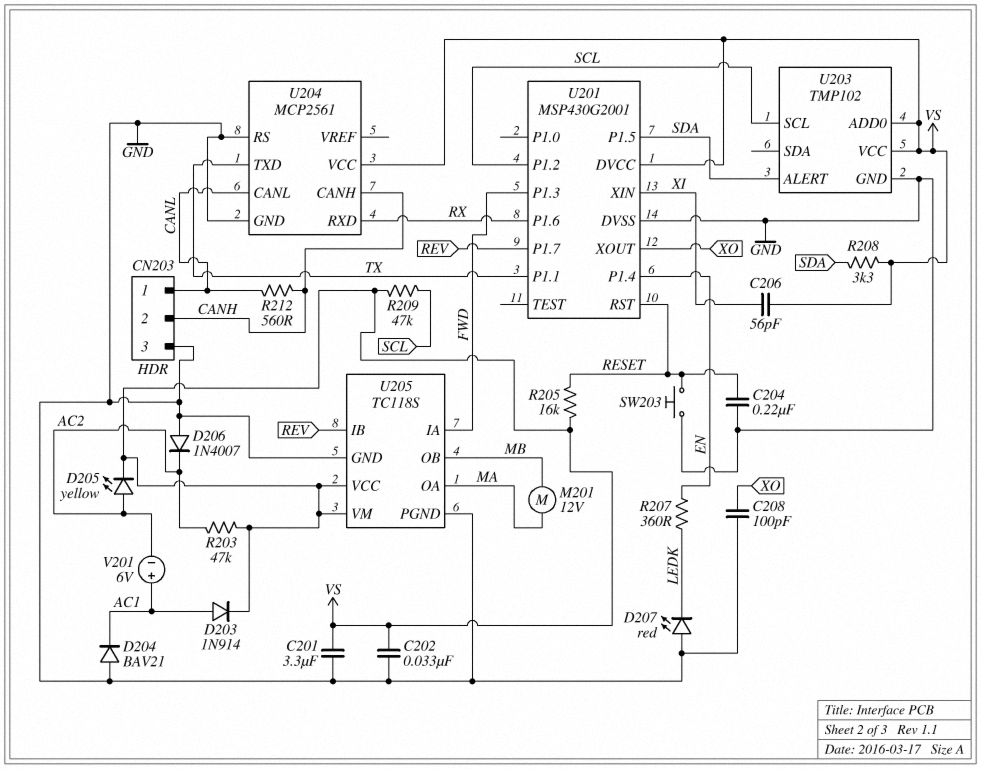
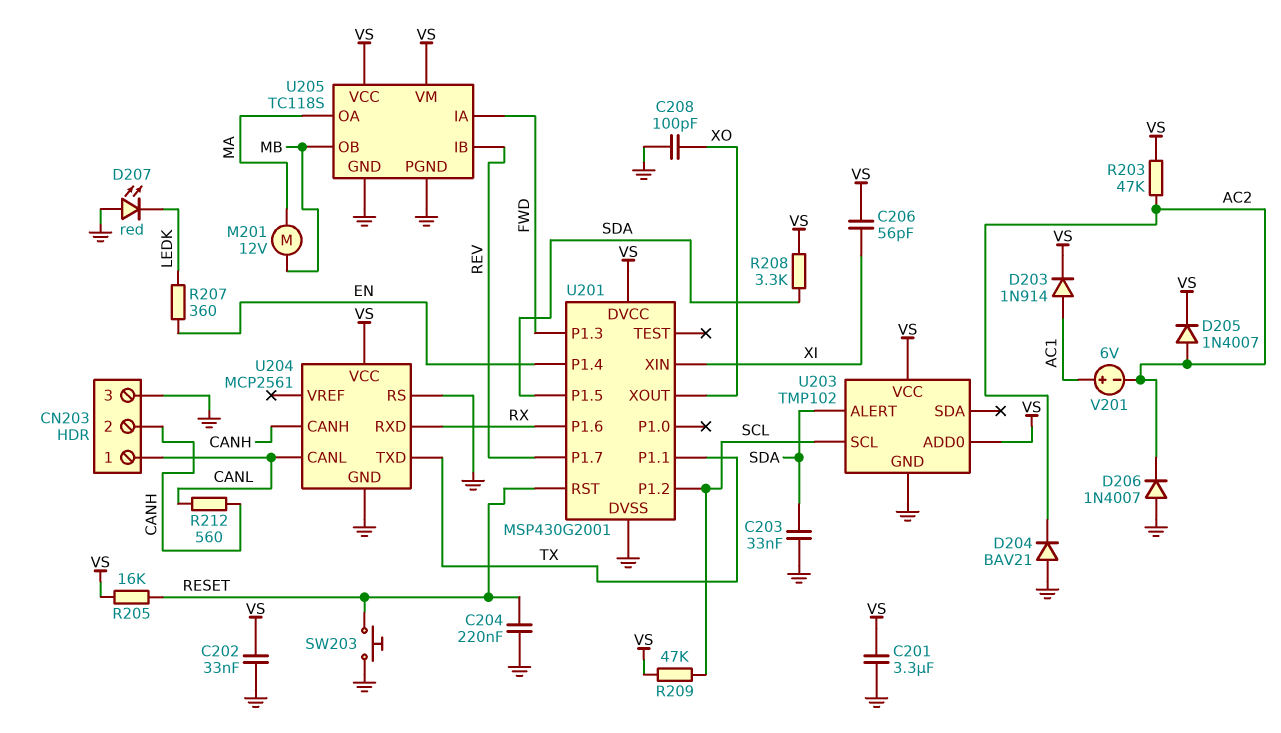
C203: none -> 33nF (GND, SDA)
D204: diode BAV21 (A GND, K AC1) -> diode BAV21 (A GND, K AC2)
D205: LED yellow (A AC2, K VS) -> diode 1N4007 (A AC2, K VS)

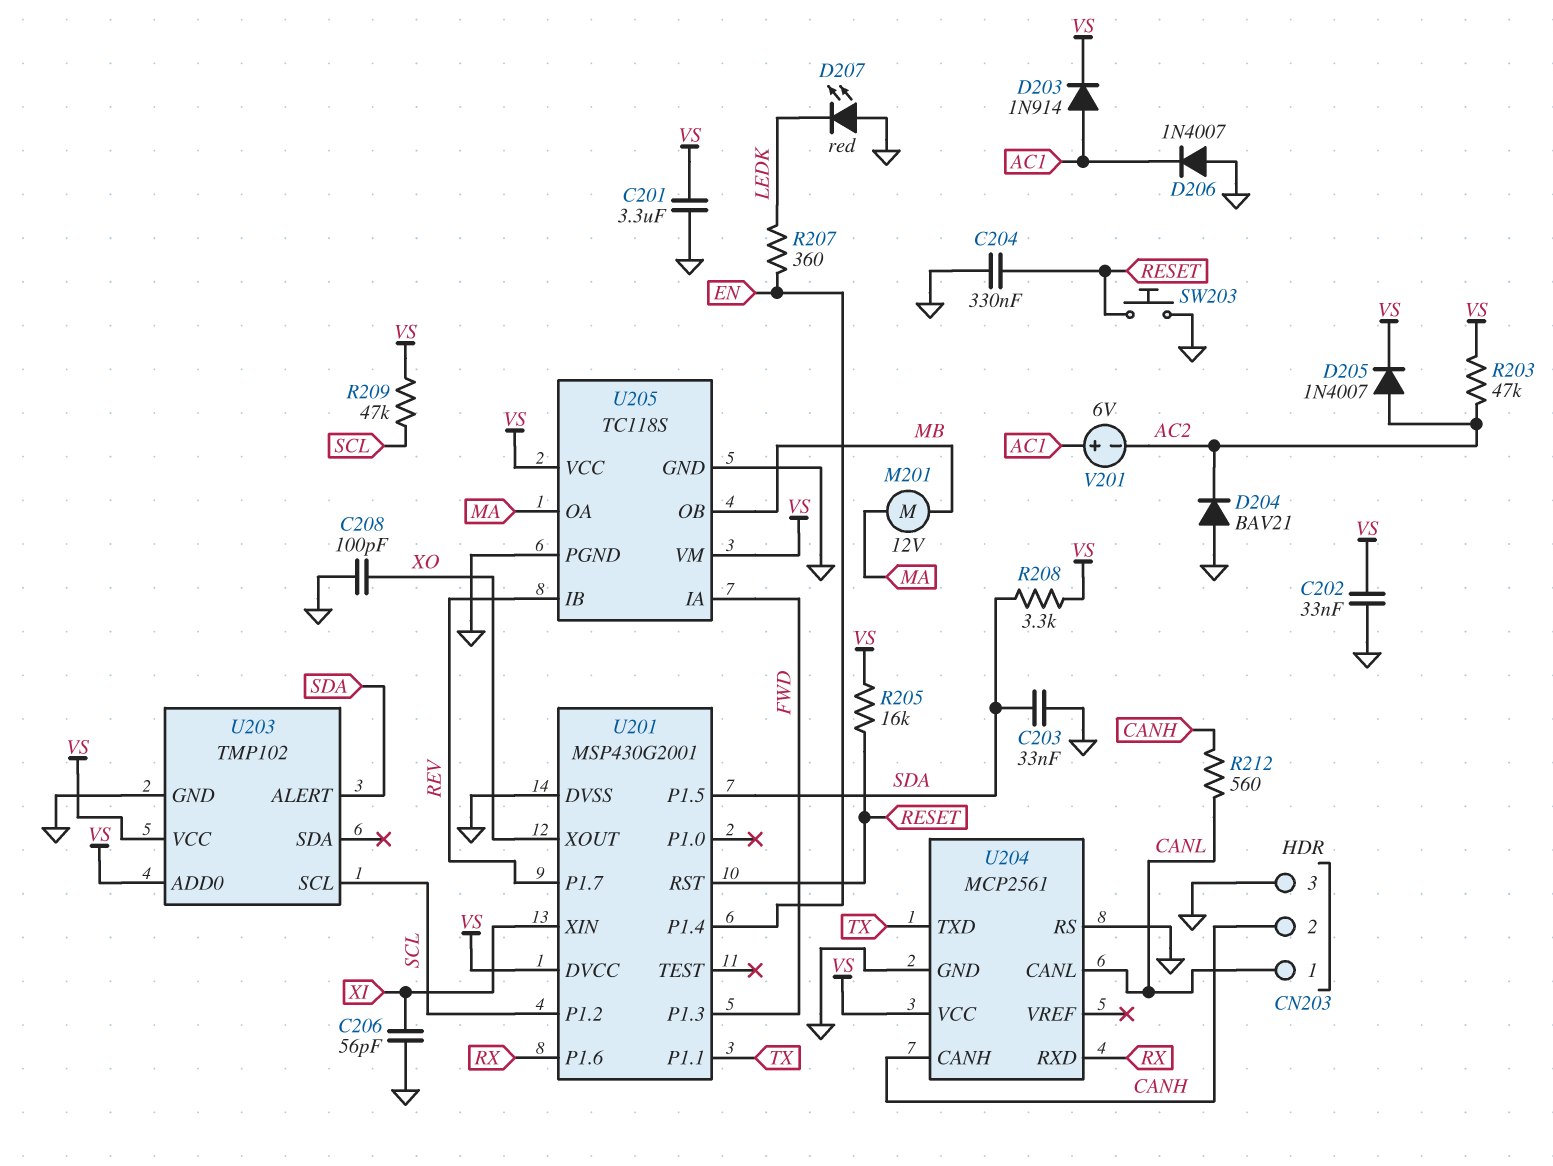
C204: 220nF (GND, RESET) -> 330nF (GND, RESET)
C206: 56pF (VS, XI) -> 56pF (GND, XI)
D206: diode 1N4007 (A GND, K AC2) -> diode 1N4007 (A GND, K AC1)

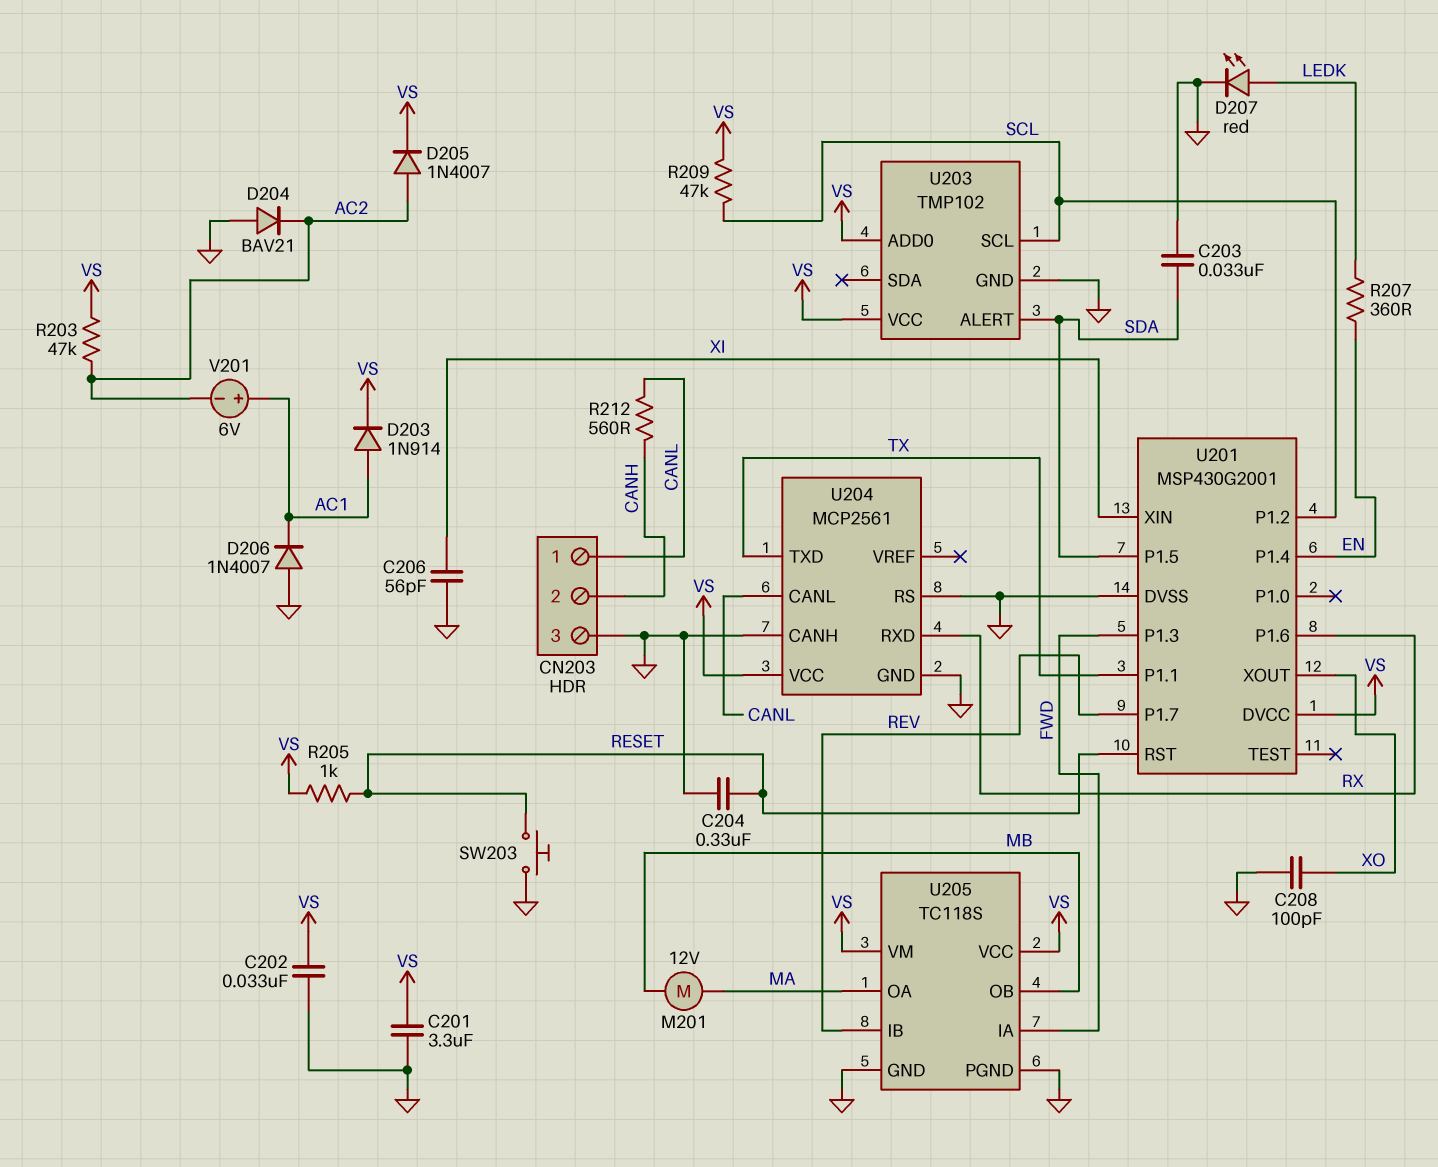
D207: LED red (A GND, K LEDK) -> LED red (A LEDK, K GND)
R205: 16k (RESET, VS) -> 1k (RESET, VS)
R208: 3.3k (SDA, VS) -> none
U204 pin CANH: CANH -> GND

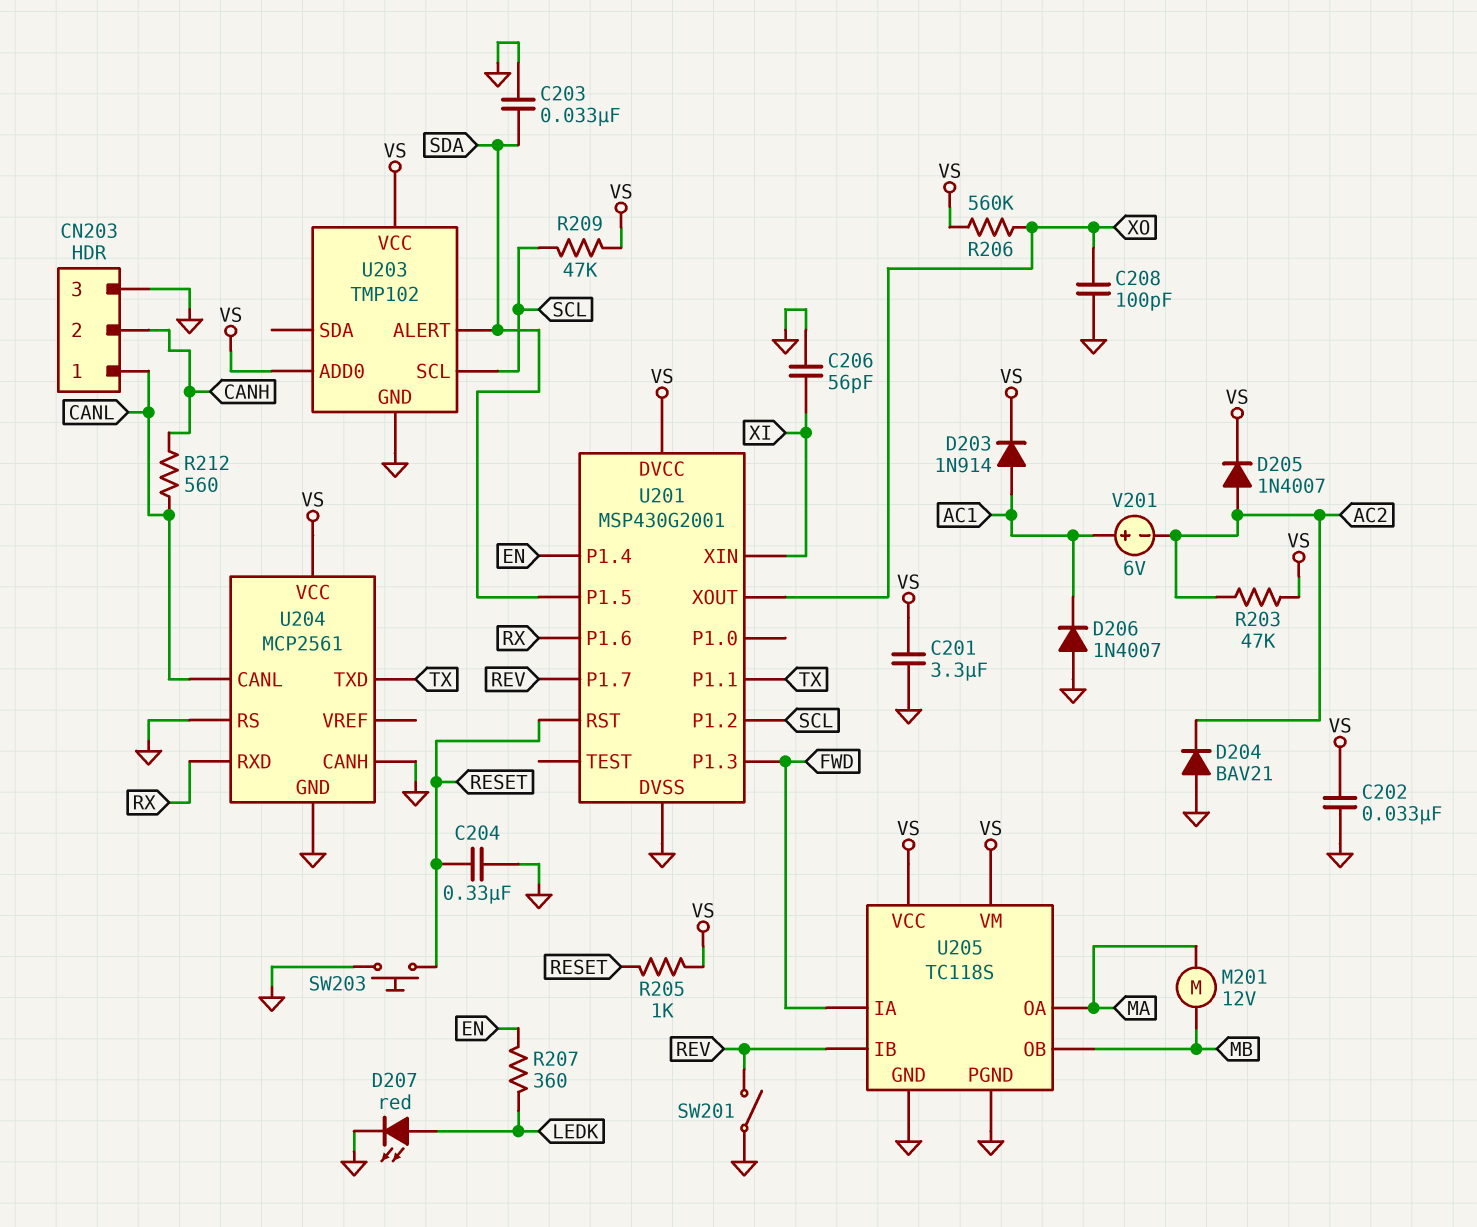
R206: none -> 560k (VS, XO)
SW201: none -> switch (GND, REV)

